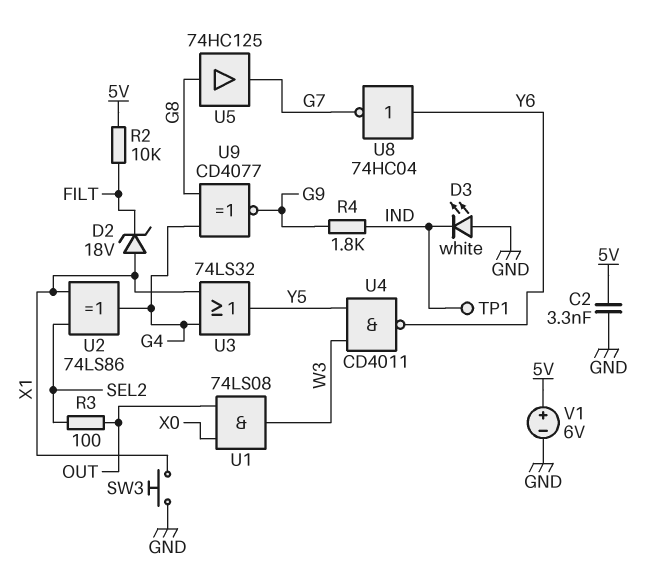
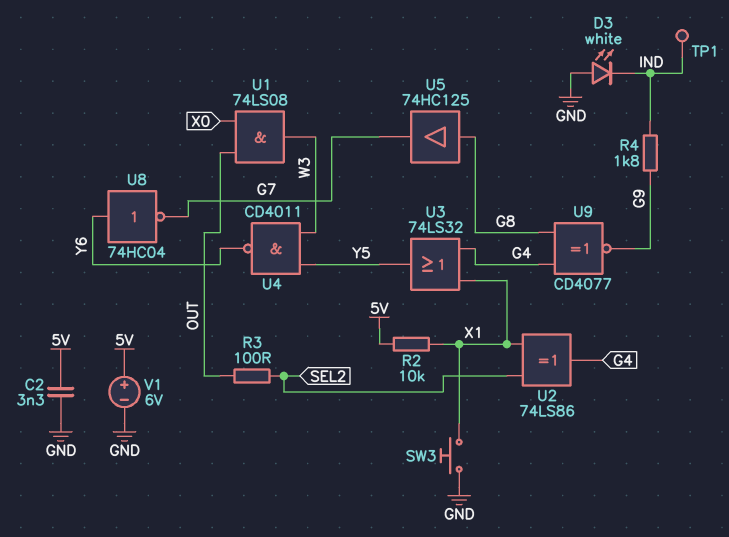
D2: zener 18V (A X1, K FILT) -> none
R2: 10k (5V, FILT) -> 10k (5V, X1)

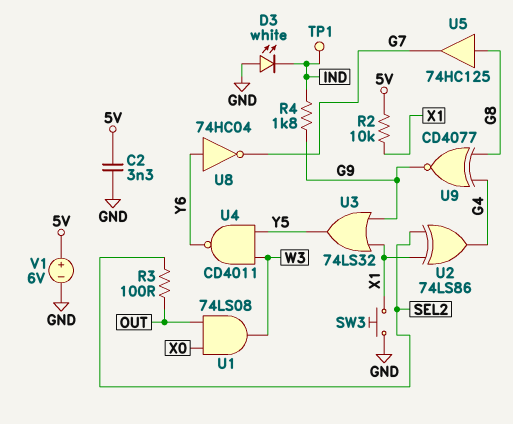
U3: OR 74LS32 (in G4, in X1, out Y5) -> OR 74LS32 (in G9, in X1, out Y5)

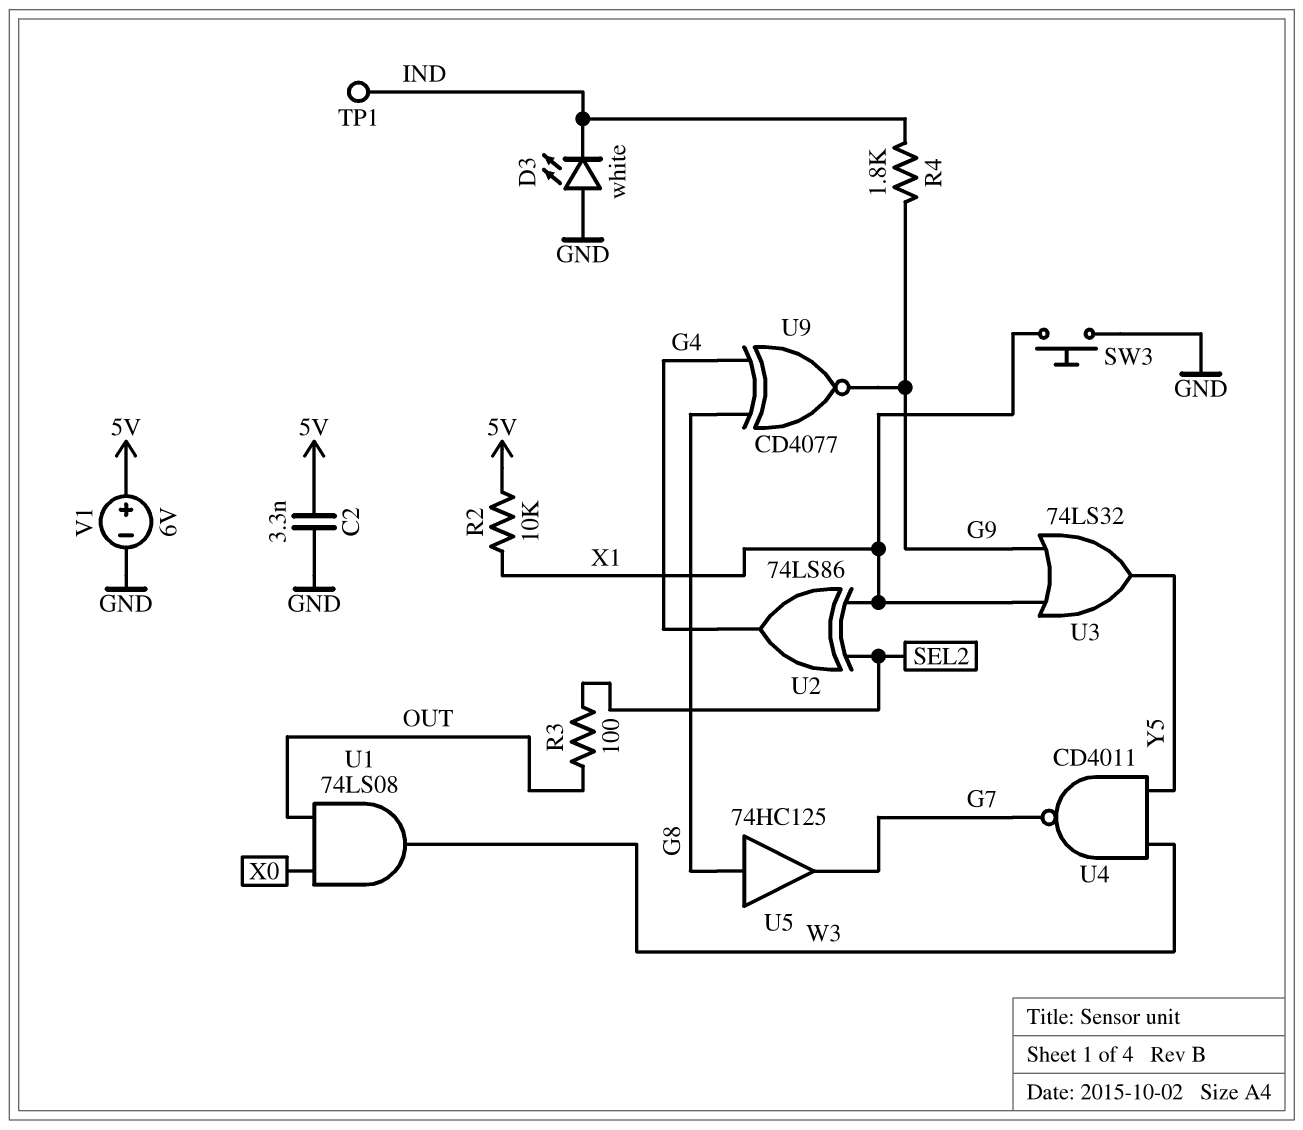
U4: NAND CD4011 (in W3, in Y5, out Y6) -> NAND CD4011 (in W3, in Y5, out G7)
U8: NOT 74HC04 (in Y6, out G7) -> none

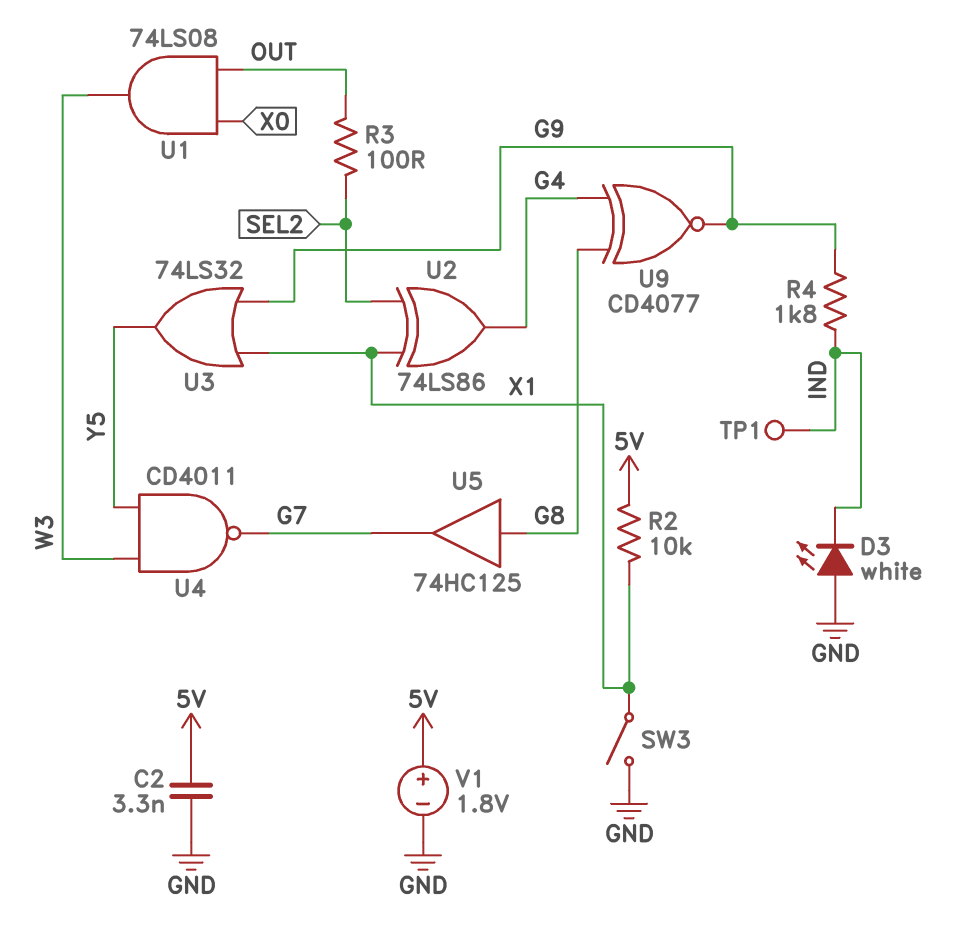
SW3: button (GND, X1) -> switch (GND, X1)
V1: 6V (plus 5V, minus GND) -> 1.8V (plus 5V, minus GND)

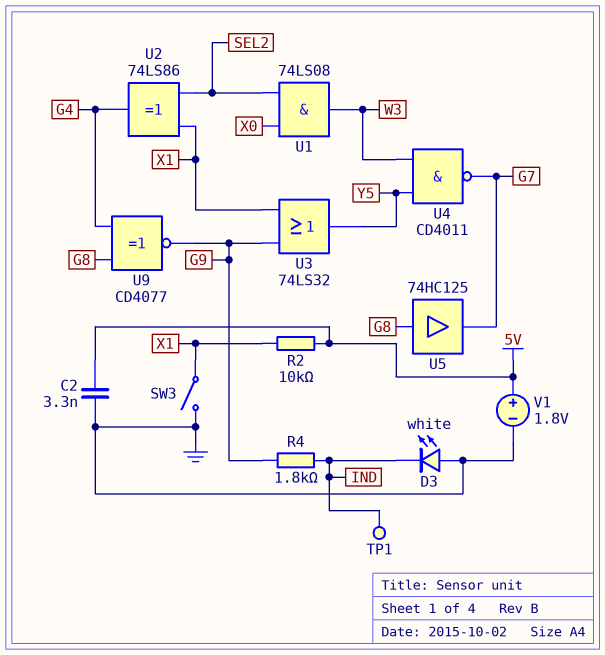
R3: 100 (OUT, SEL2) -> none
U1: AND 74LS08 (in OUT, in X0, out W3) -> AND 74LS08 (in SEL2, in X0, out W3)

